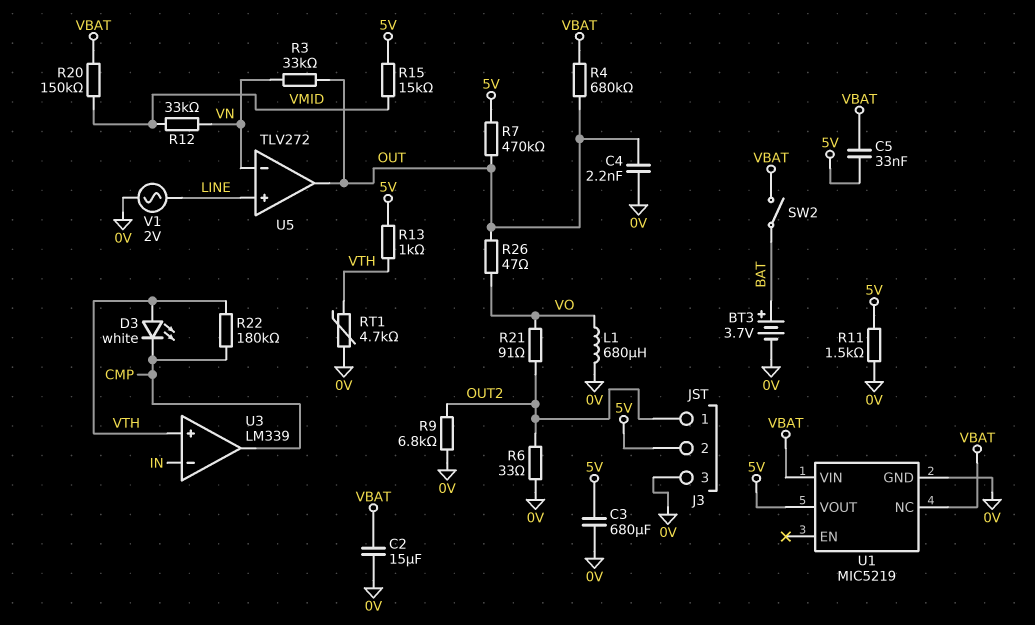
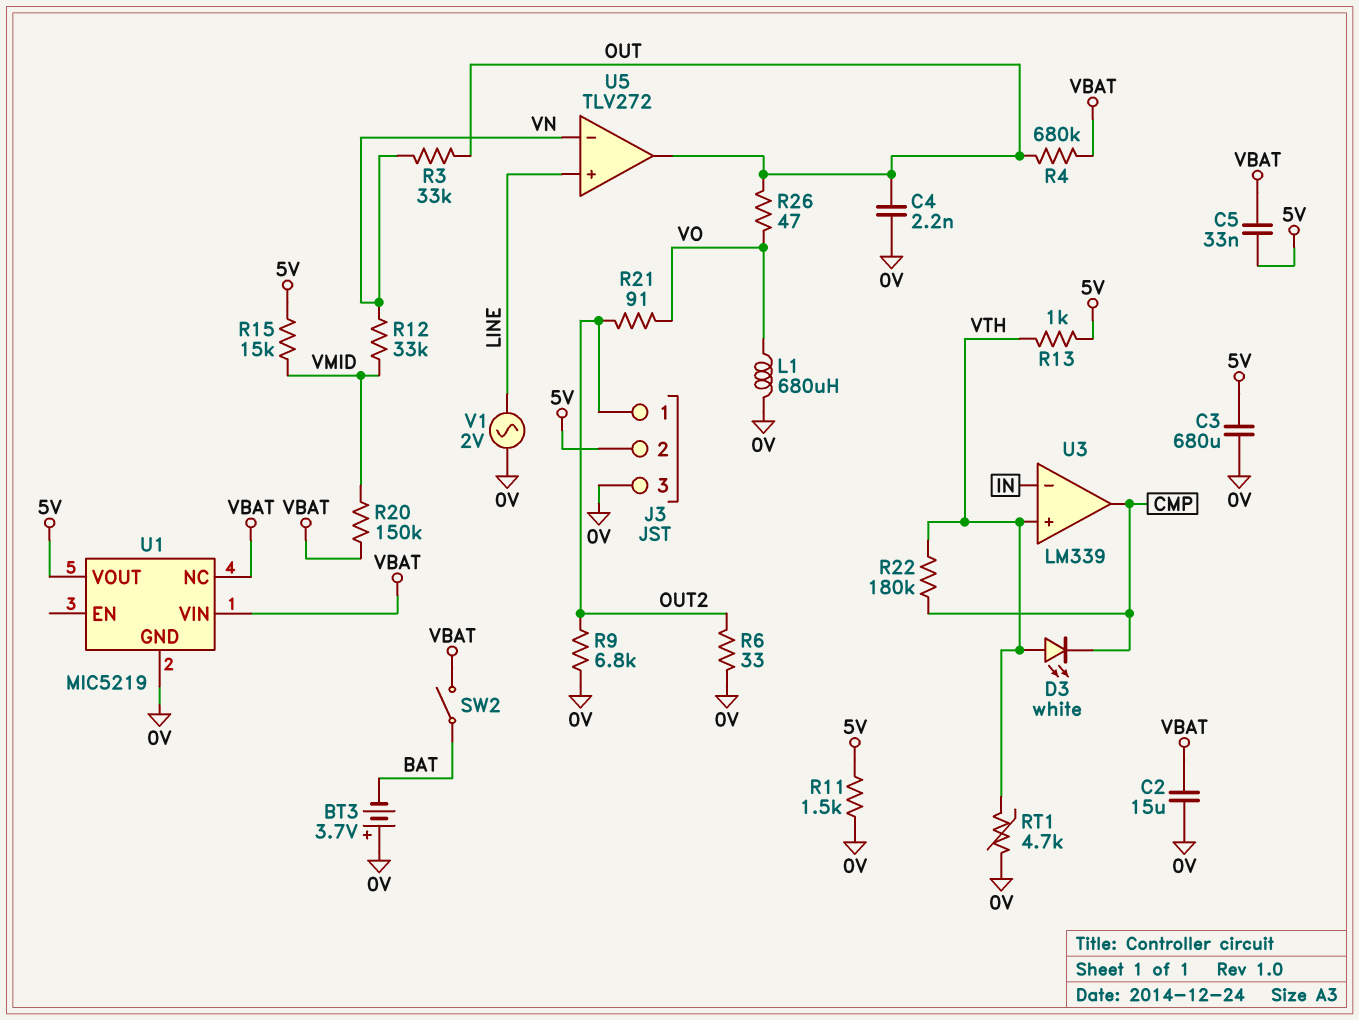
BT3: 3.7V (plus BAT, minus 0V) -> 3.7V (plus 0V, minus BAT)
R7: 470k (5V, OUT) -> none

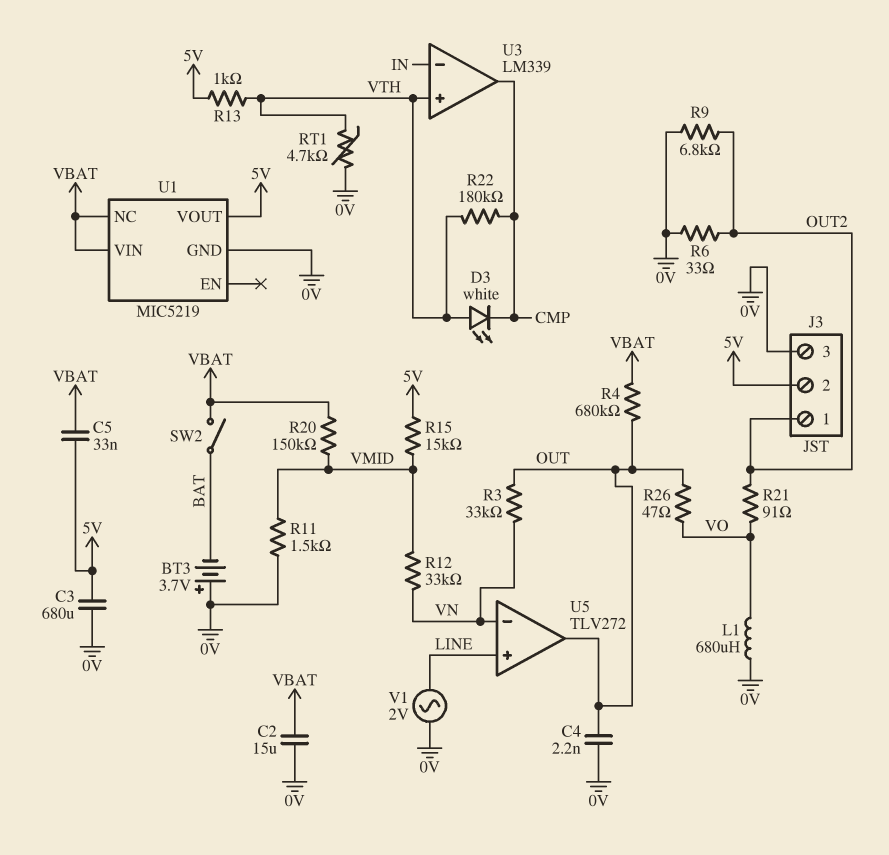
R11: 1.5k (0V, 5V) -> 1.5k (0V, VMID)

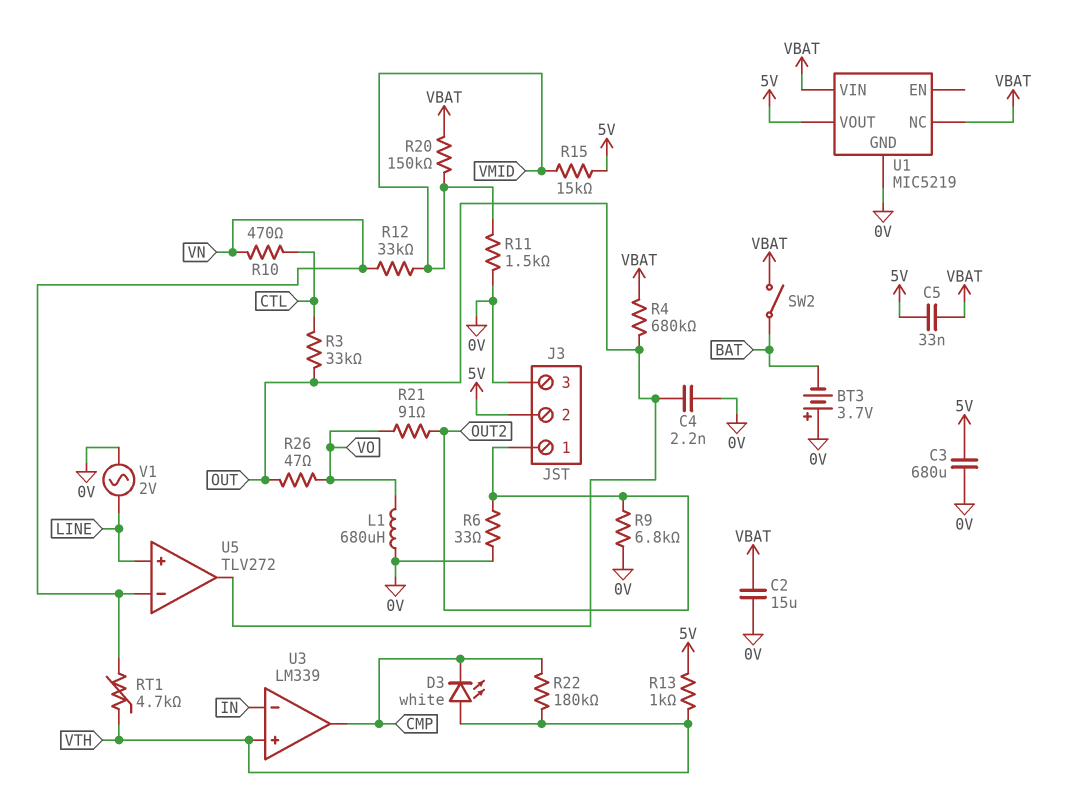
R3: 33k (OUT, VN) -> 33k (CTL, OUT)
R10: none -> 470 (CTL, VN)
RT1: 4.7k (0V, VTH) -> 4.7k (VN, VTH)

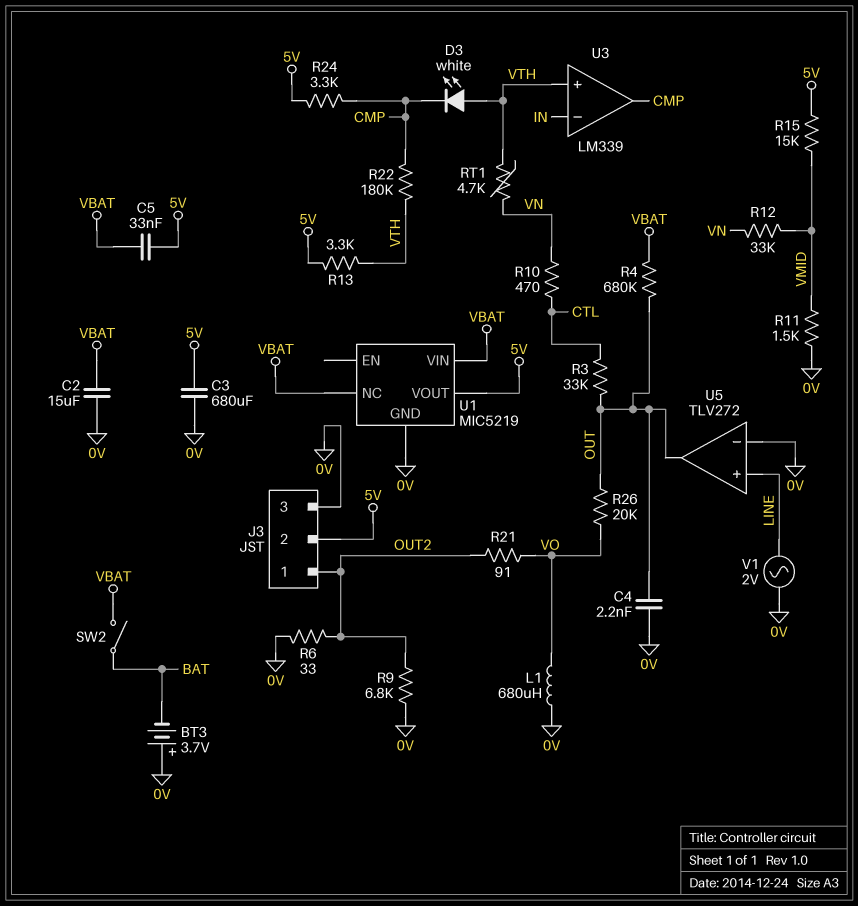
R13: 1k (5V, VTH) -> 3.3k (5V, VTH)
R20: 150k (VBAT, VMID) -> none
R24: none -> 3.3k (5V, CMP)
R26: 47 (OUT, VO) -> 20k (OUT, VO)
U5 pin in-: VN -> 0V

